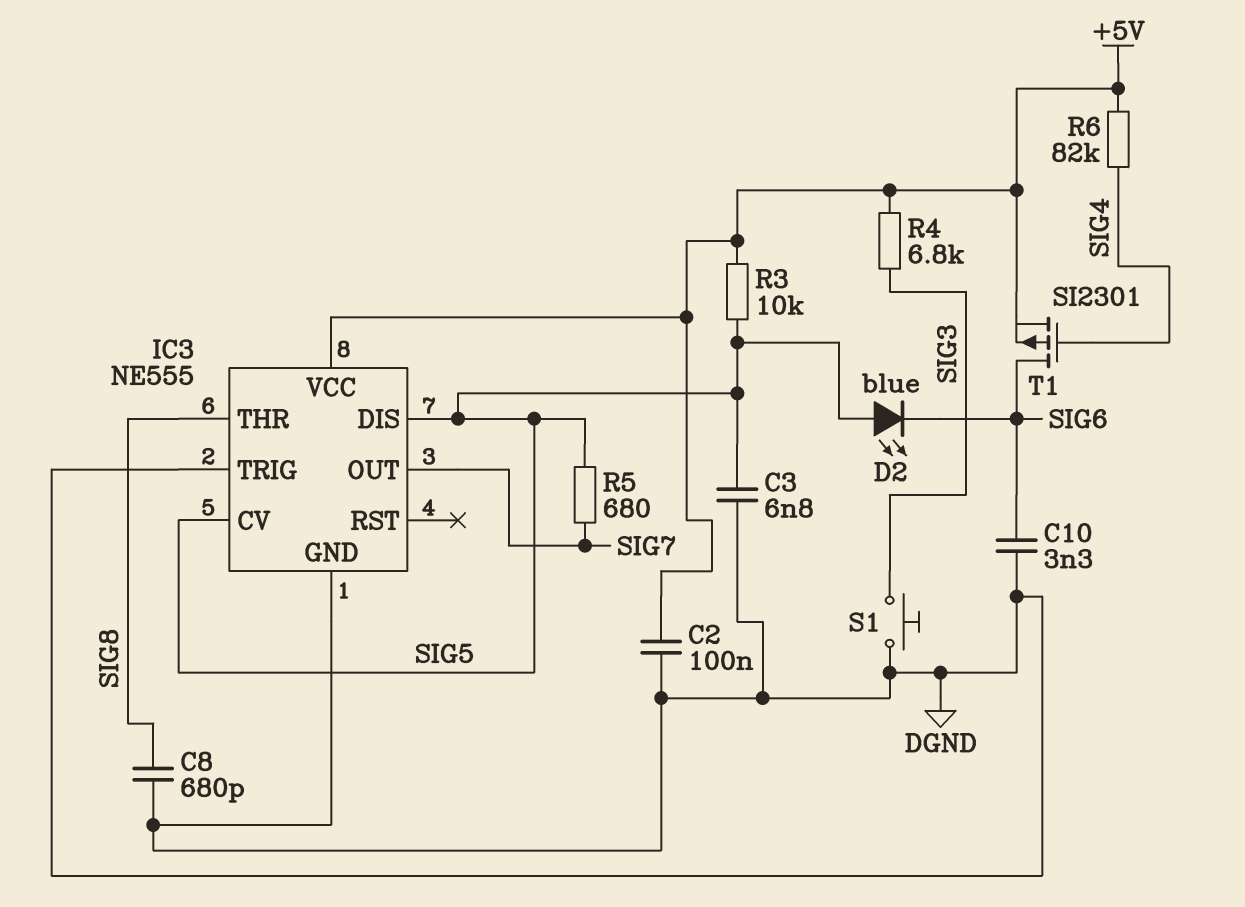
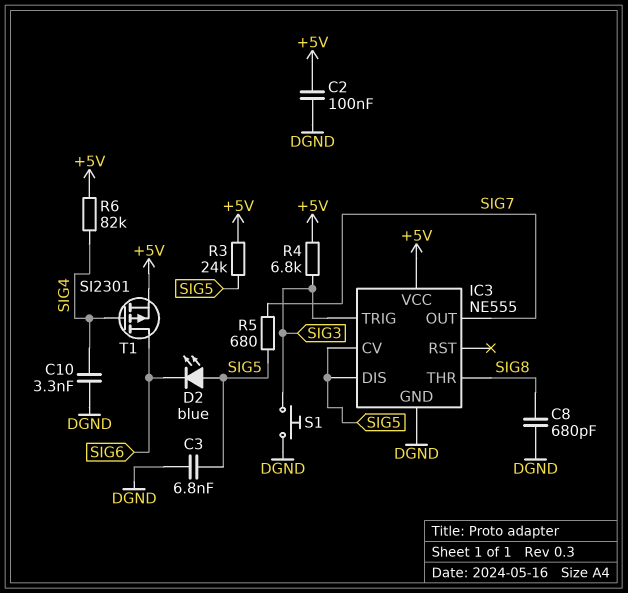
C10: 3.3nF (DGND, SIG6) -> 3.3nF (DGND, SIG4)
IC3 pin TRIG: DGND -> SIG3
R3: 10k (+5V, SIG5) -> 24k (+5V, SIG5)

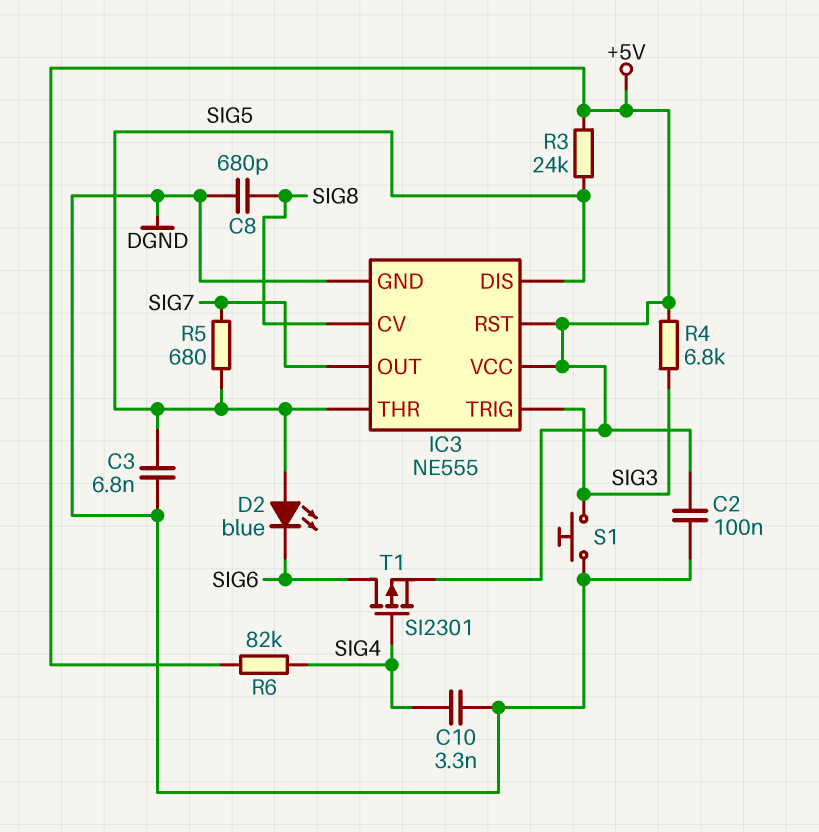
IC3 pin CV: SIG5 -> SIG8
IC3 pin RST: none -> +5V
IC3 pin THR: SIG8 -> SIG5

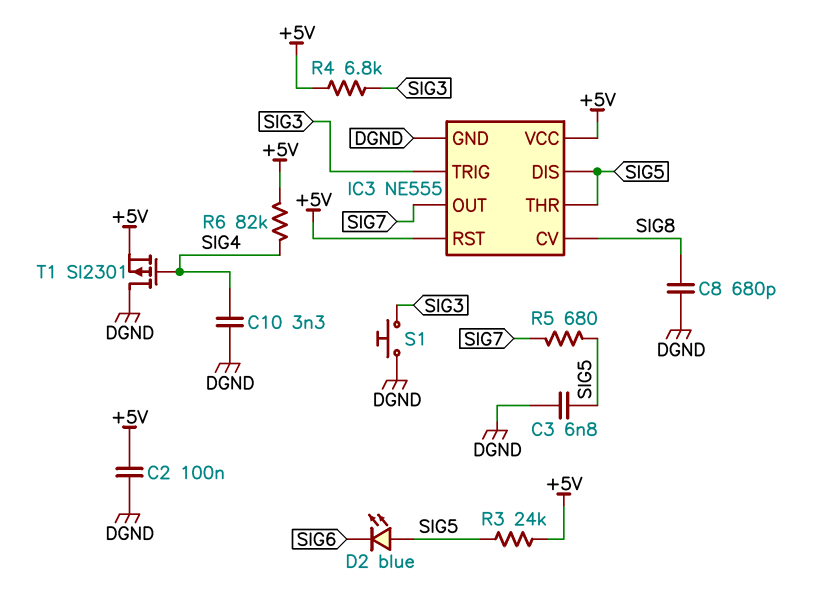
T1: PMOS SI2301 (G SIG4, D SIG6, S +5V) -> PMOS SI2301 (G SIG4, D DGND, S +5V)

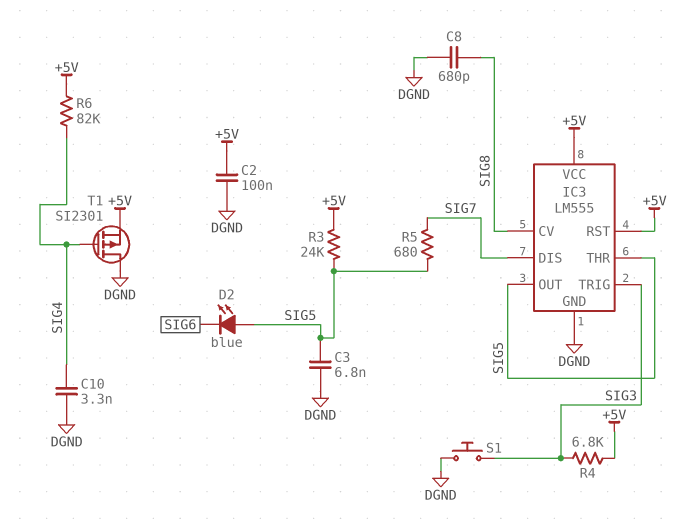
IC3: NE555 -> LM555
IC3 pin DIS: SIG5 -> SIG7
IC3 pin OUT: SIG7 -> SIG5

